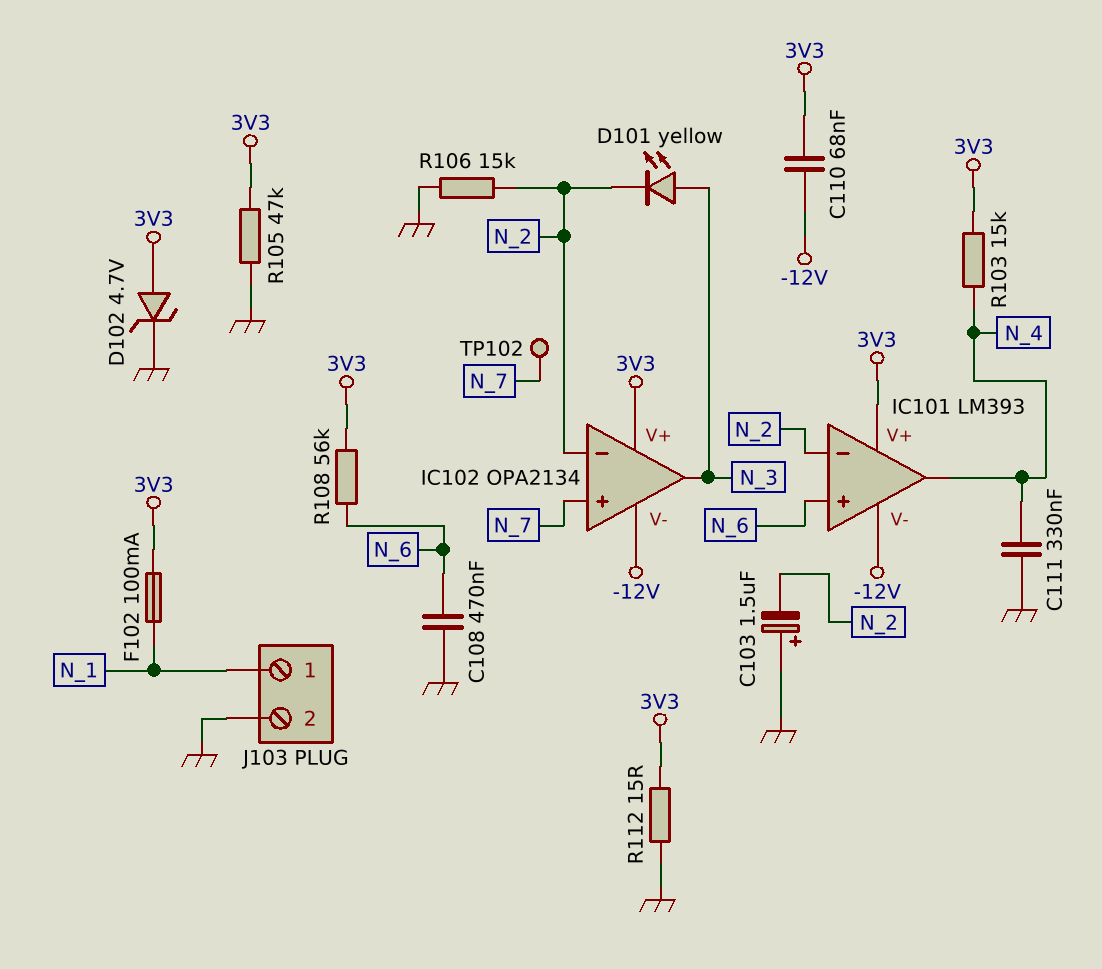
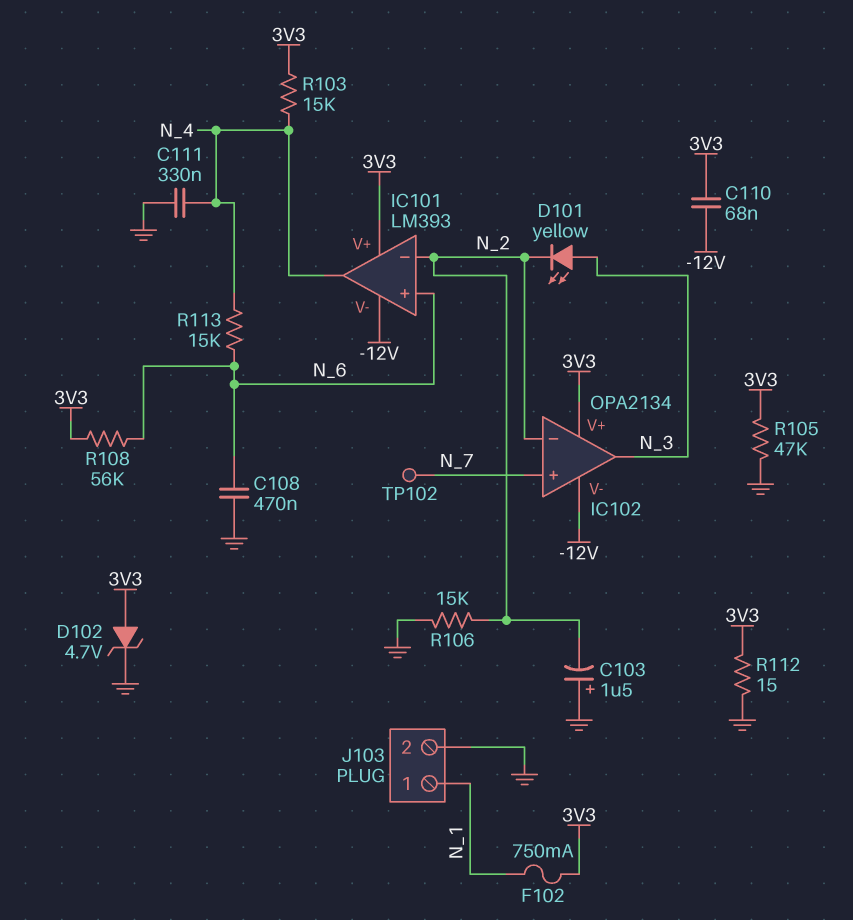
F102: 100mA (3V3, N_1) -> 750mA (3V3, N_1)
R113: none -> 15k (N_4, N_6)

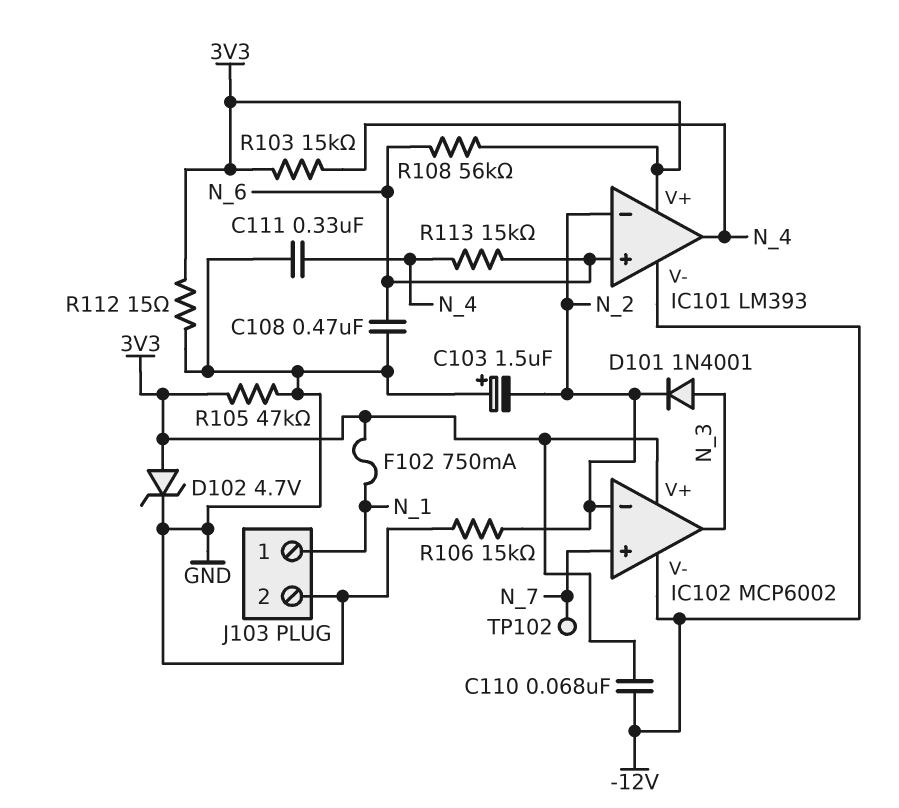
D101: LED yellow (A N_3, K N_2) -> diode 1N4001 (A N_3, K N_2)
IC102: OPA2134 -> MCP6002

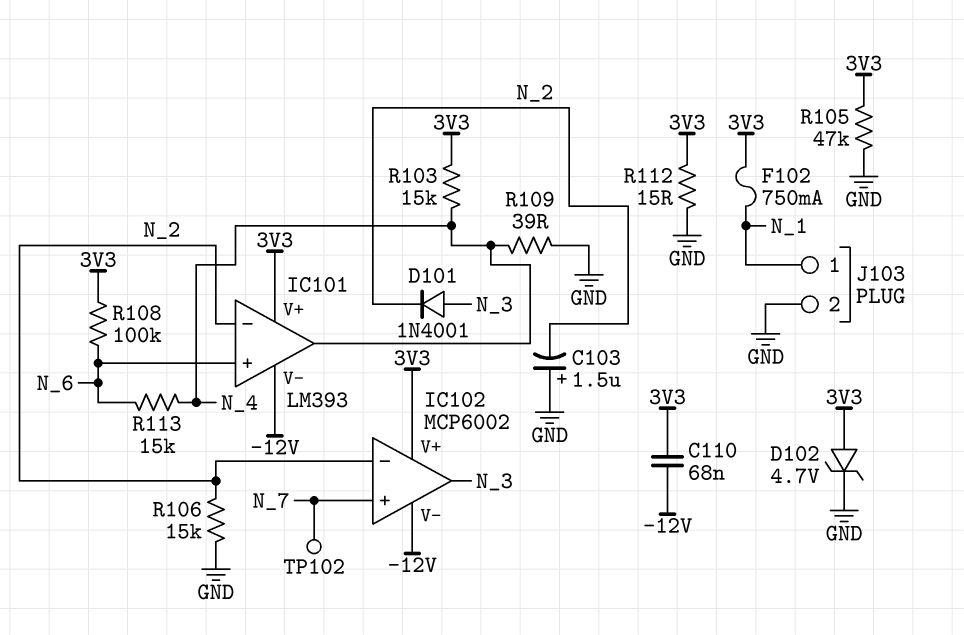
C108: 470nF (GND, N_6) -> none
C111: 330nF (GND, N_4) -> none
R108: 56k (3V3, N_6) -> 100k (3V3, N_6)
R109: none -> 39 (GND, N_4)

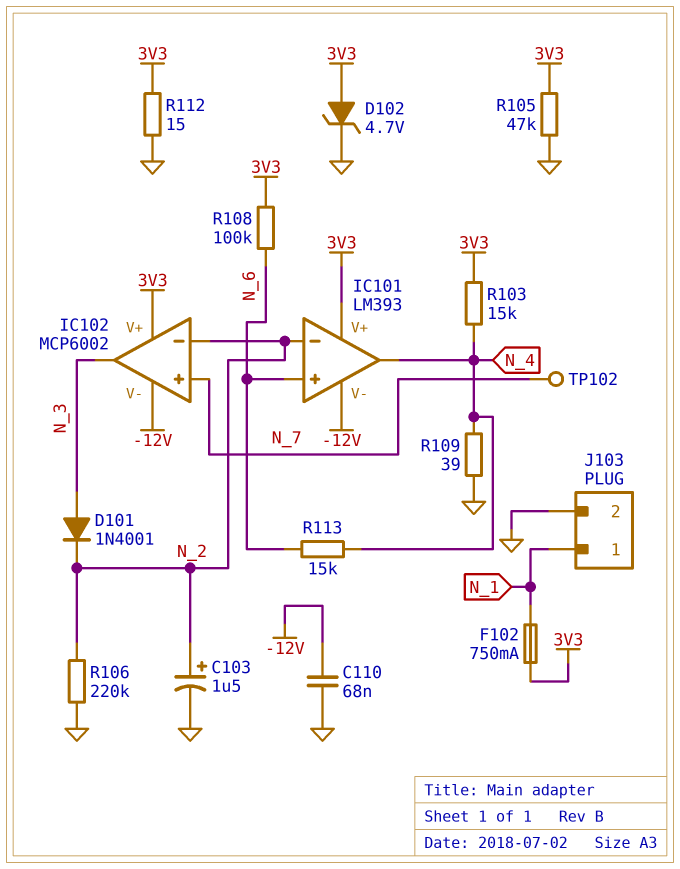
C103: 1.5uF (plus GND, minus N_2) -> 1.5uF (plus N_2, minus GND)
C110: 68nF (-12V, 3V3) -> 68nF (-12V, GND)
R106: 15k (GND, N_2) -> 220k (GND, N_2)

